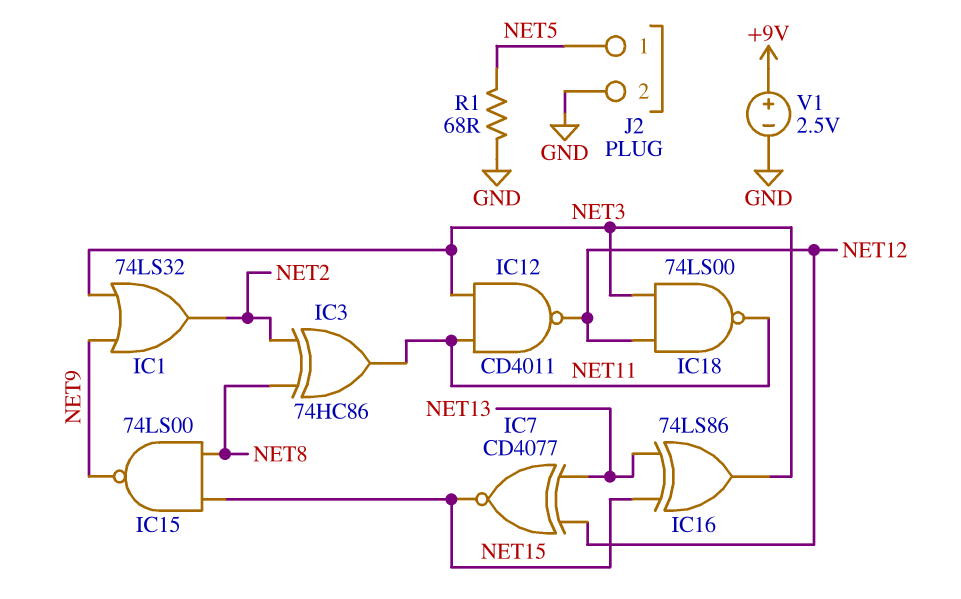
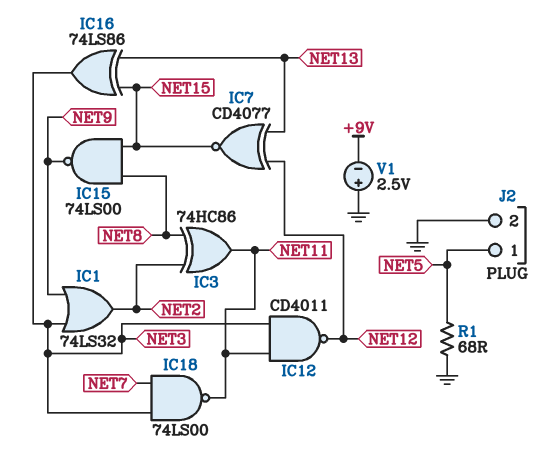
IC18: NAND 74LS00 (in NET3, in NET12, out NET11) -> NAND 74LS00 (in NET3, in NET7, out NET11)
V1: 2.5V (plus +9V, minus GND) -> 2.5V (plus GND, minus +9V)

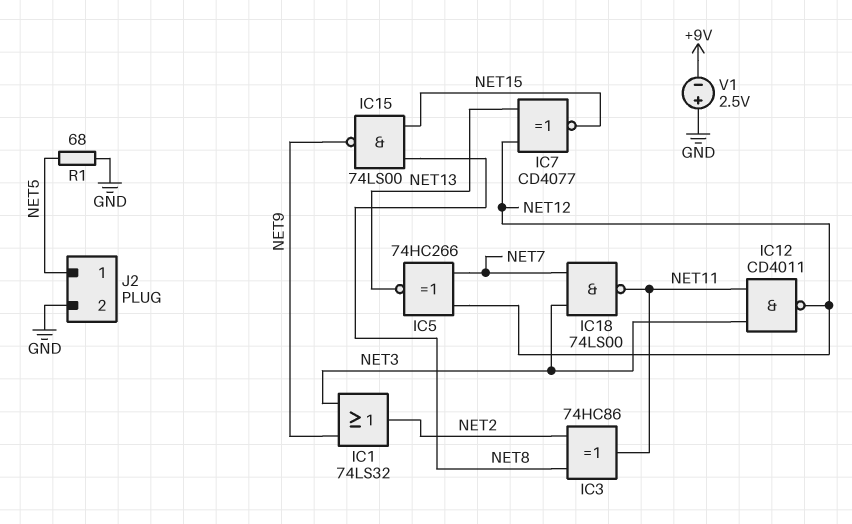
IC5: none -> XNOR 74HC266 (in NET7, in NET12, out NET13)
IC16: XOR 74LS86 (in NET13, in NET15, out NET3) -> none

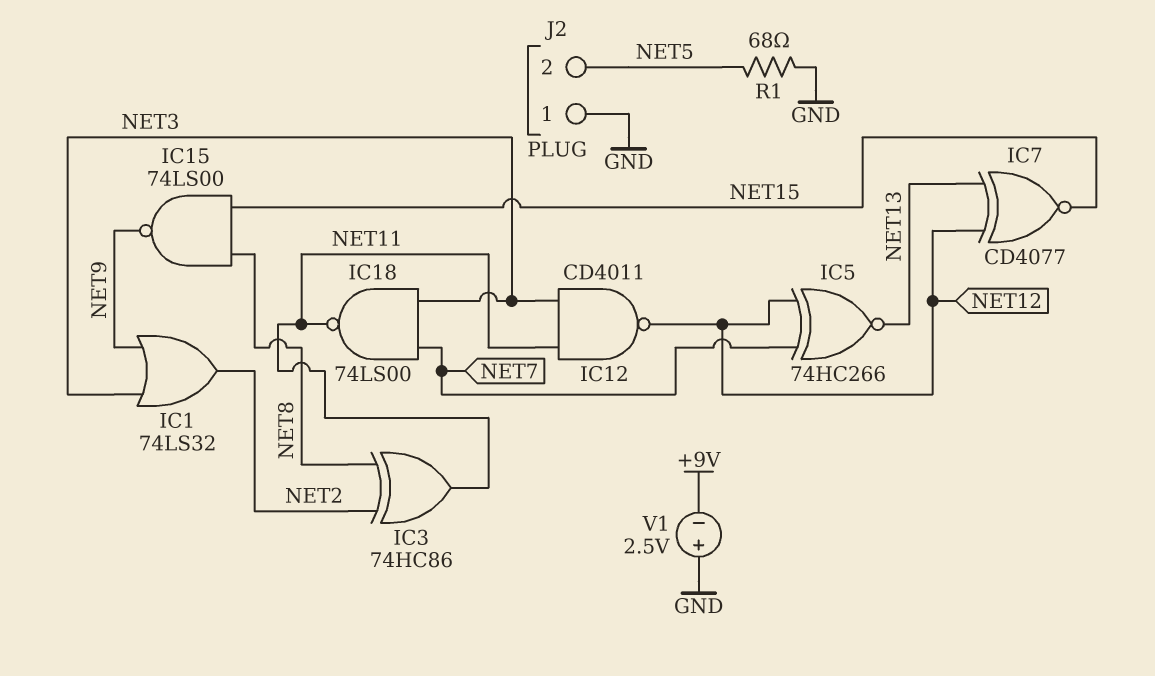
J2 pin 1: NET5 -> GND
J2 pin 2: GND -> NET5

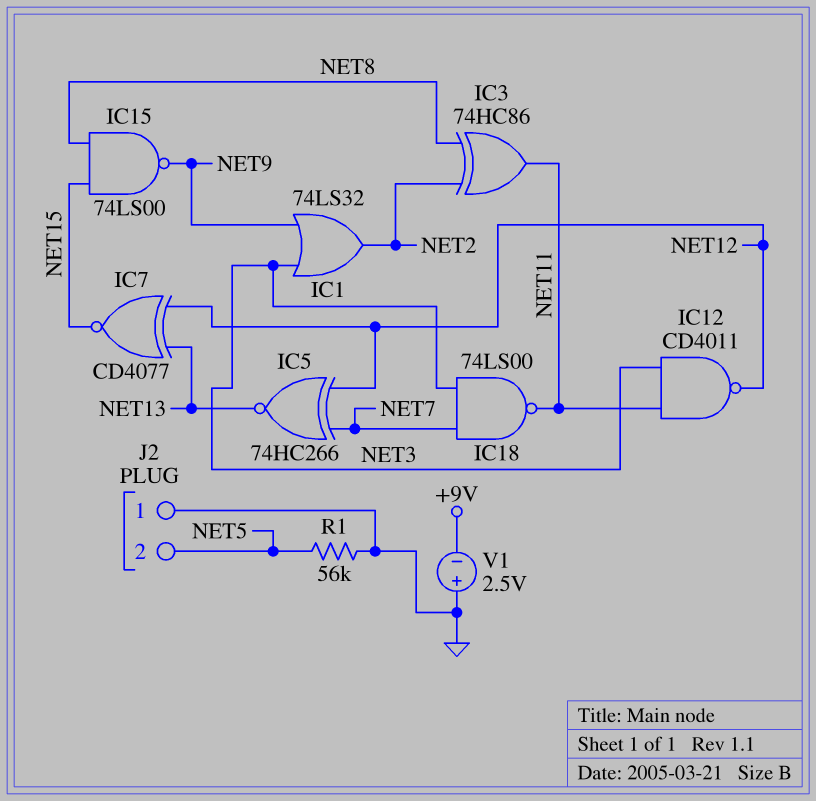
R1: 68 (GND, NET5) -> 56k (GND, NET5)

